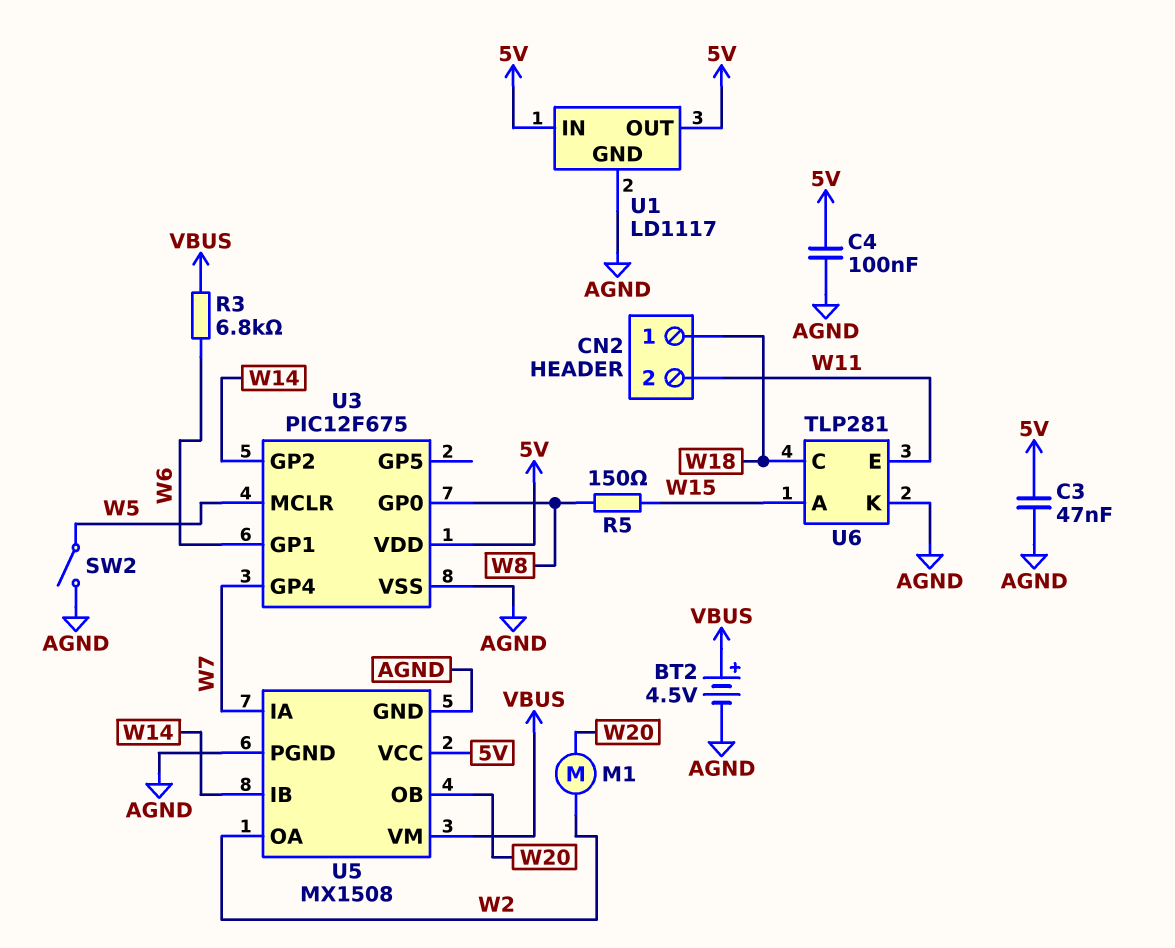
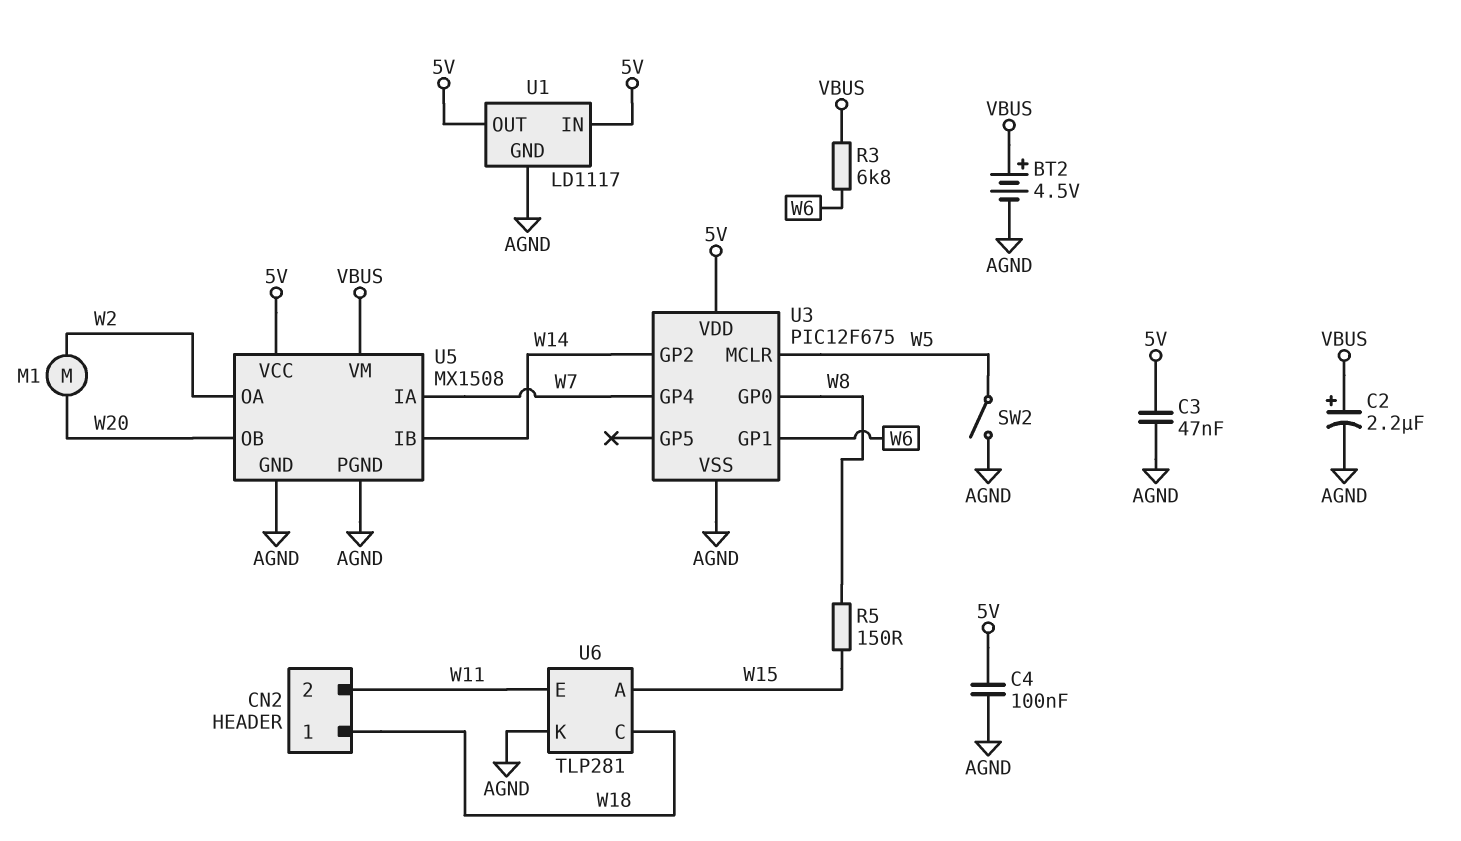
C2: none -> 2.2uF (plus VBUS, minus AGND)

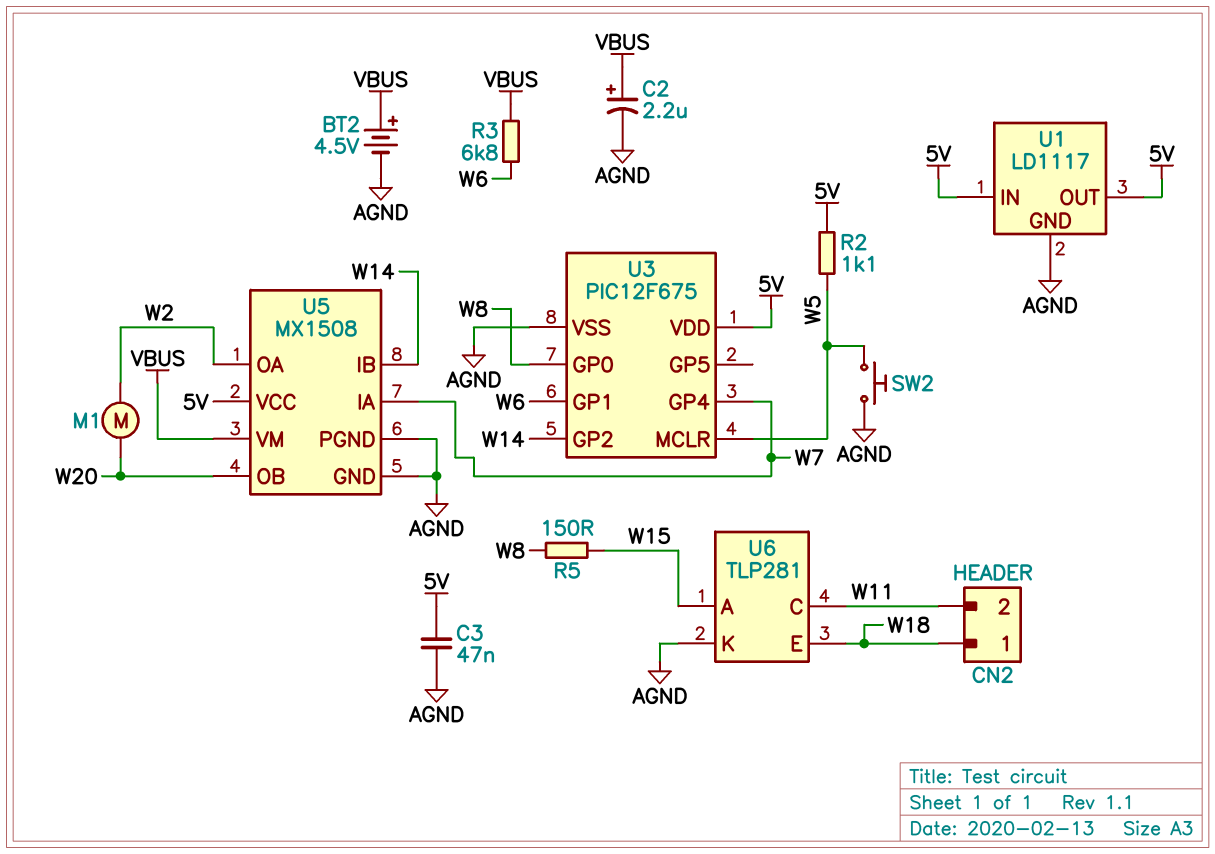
C4: 100nF (5V, AGND) -> none
R2: none -> 1.1k (5V, W5)
SW2: switch (AGND, W5) -> button (AGND, W5)
U6 pin C: W18 -> W11
U6 pin E: W11 -> W18

